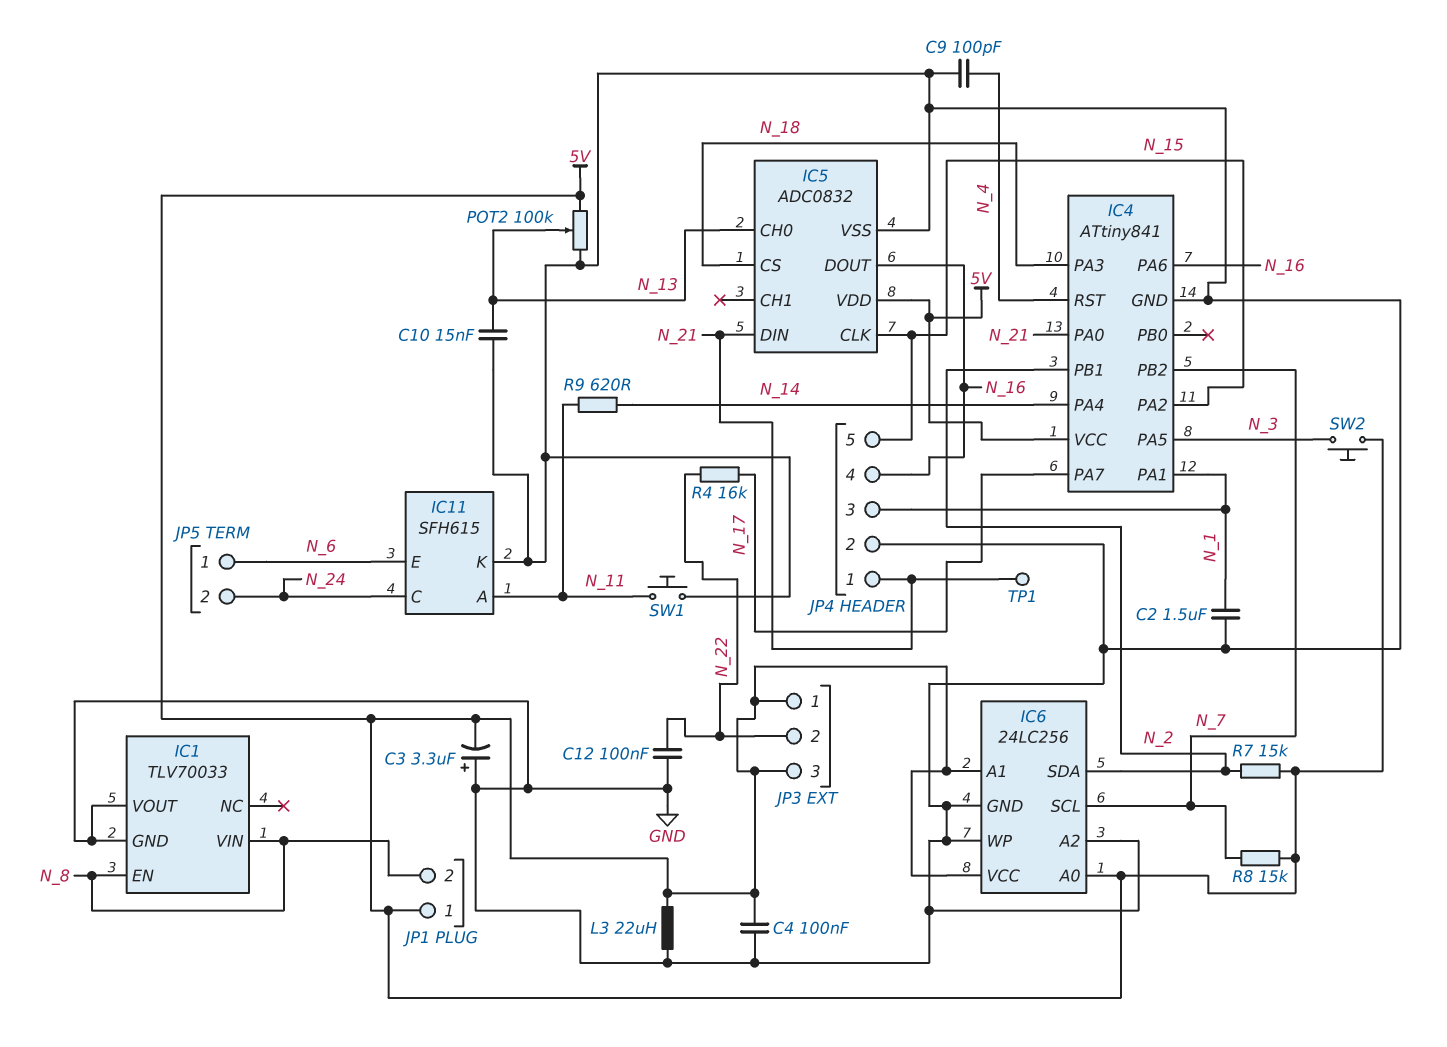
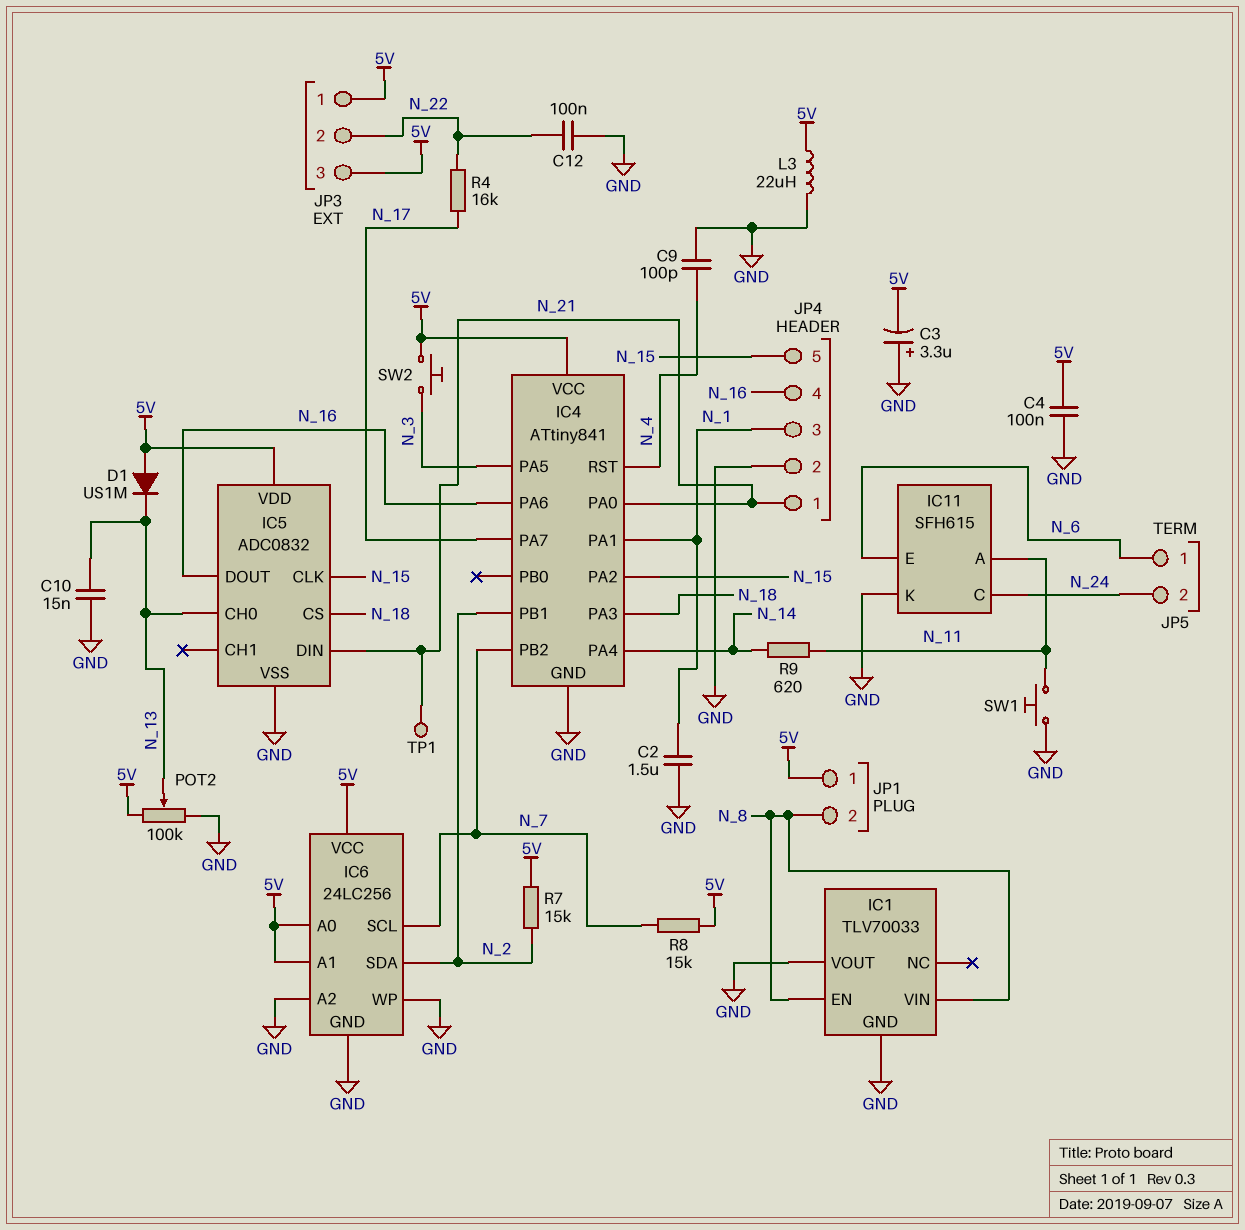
D1: none -> diode US1M (A 5V, K N_13)

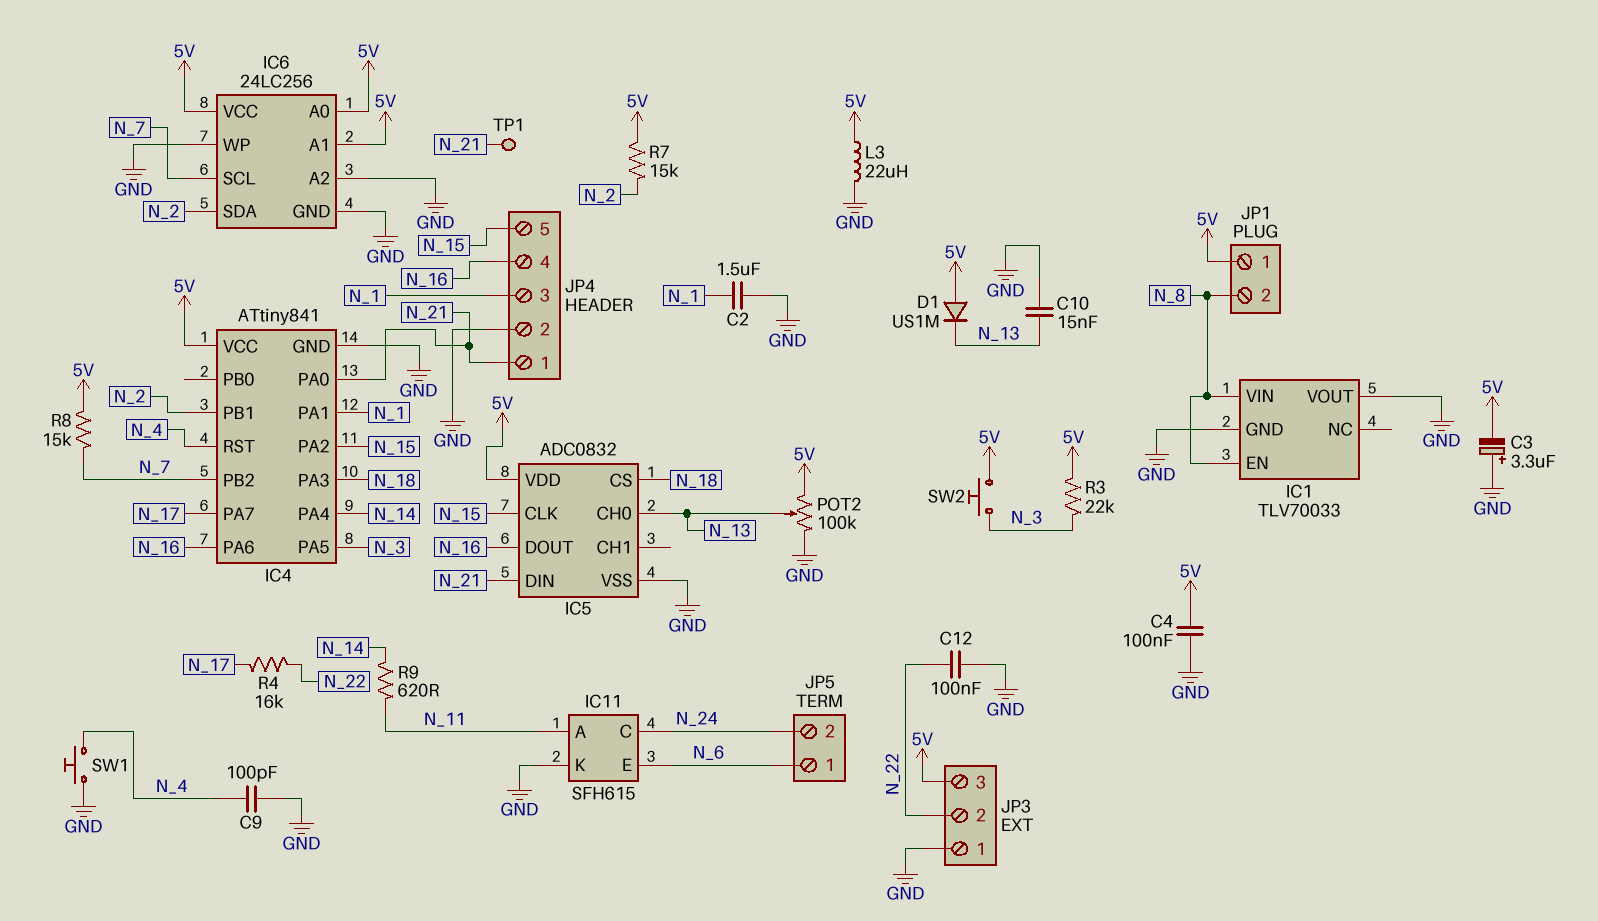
JP3 pin 1: 5V -> GND
R3: none -> 22k (5V, N_3)
SW1: button (GND, N_11) -> button (GND, N_4)

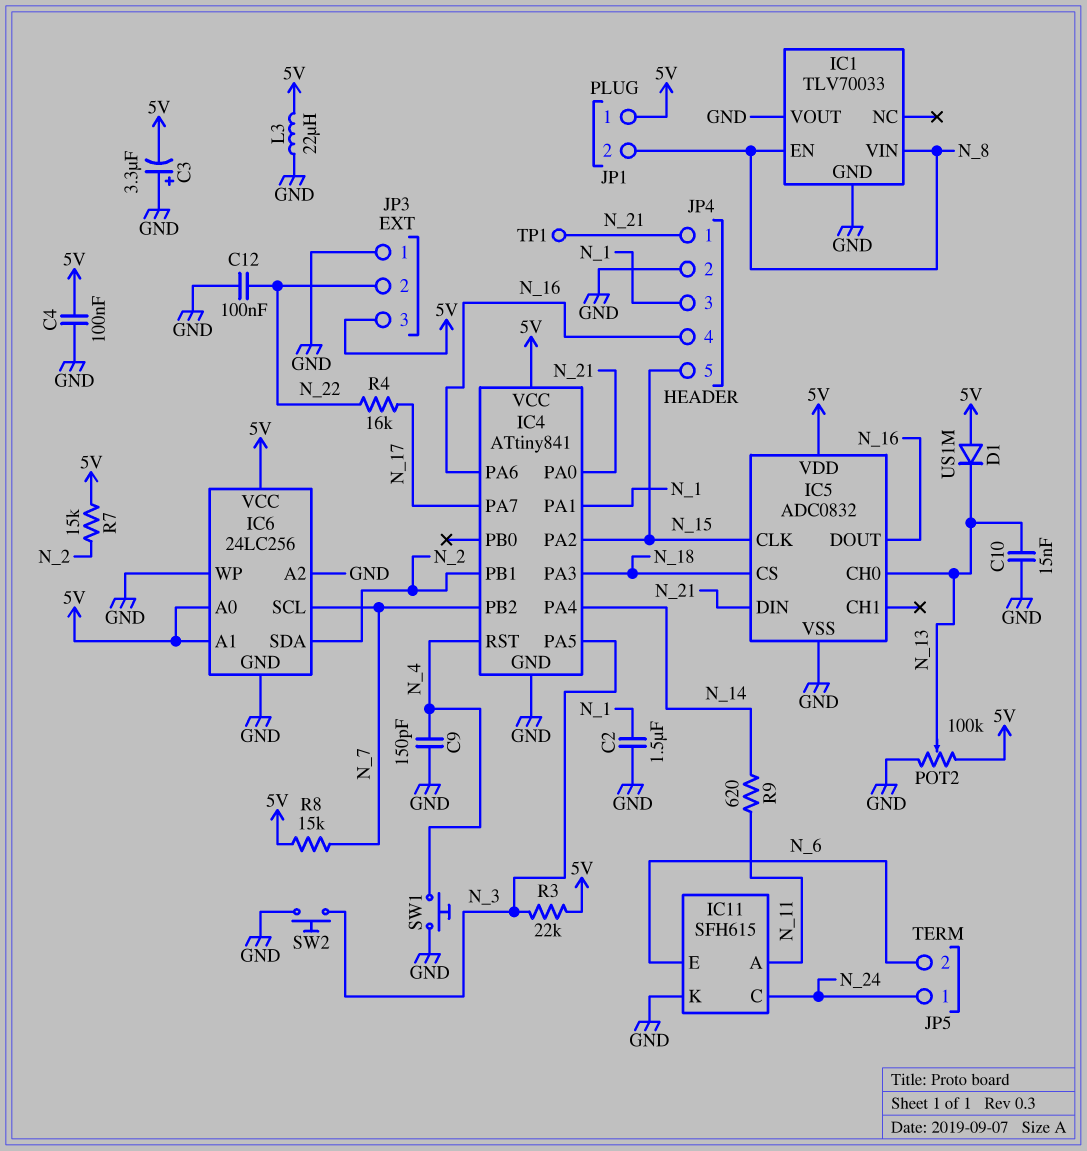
C9: 100pF (GND, N_4) -> 150pF (GND, N_4)
JP5 pin 1: N_6 -> N_24
JP5 pin 2: N_24 -> N_6
SW2: button (5V, N_3) -> button (GND, N_3)

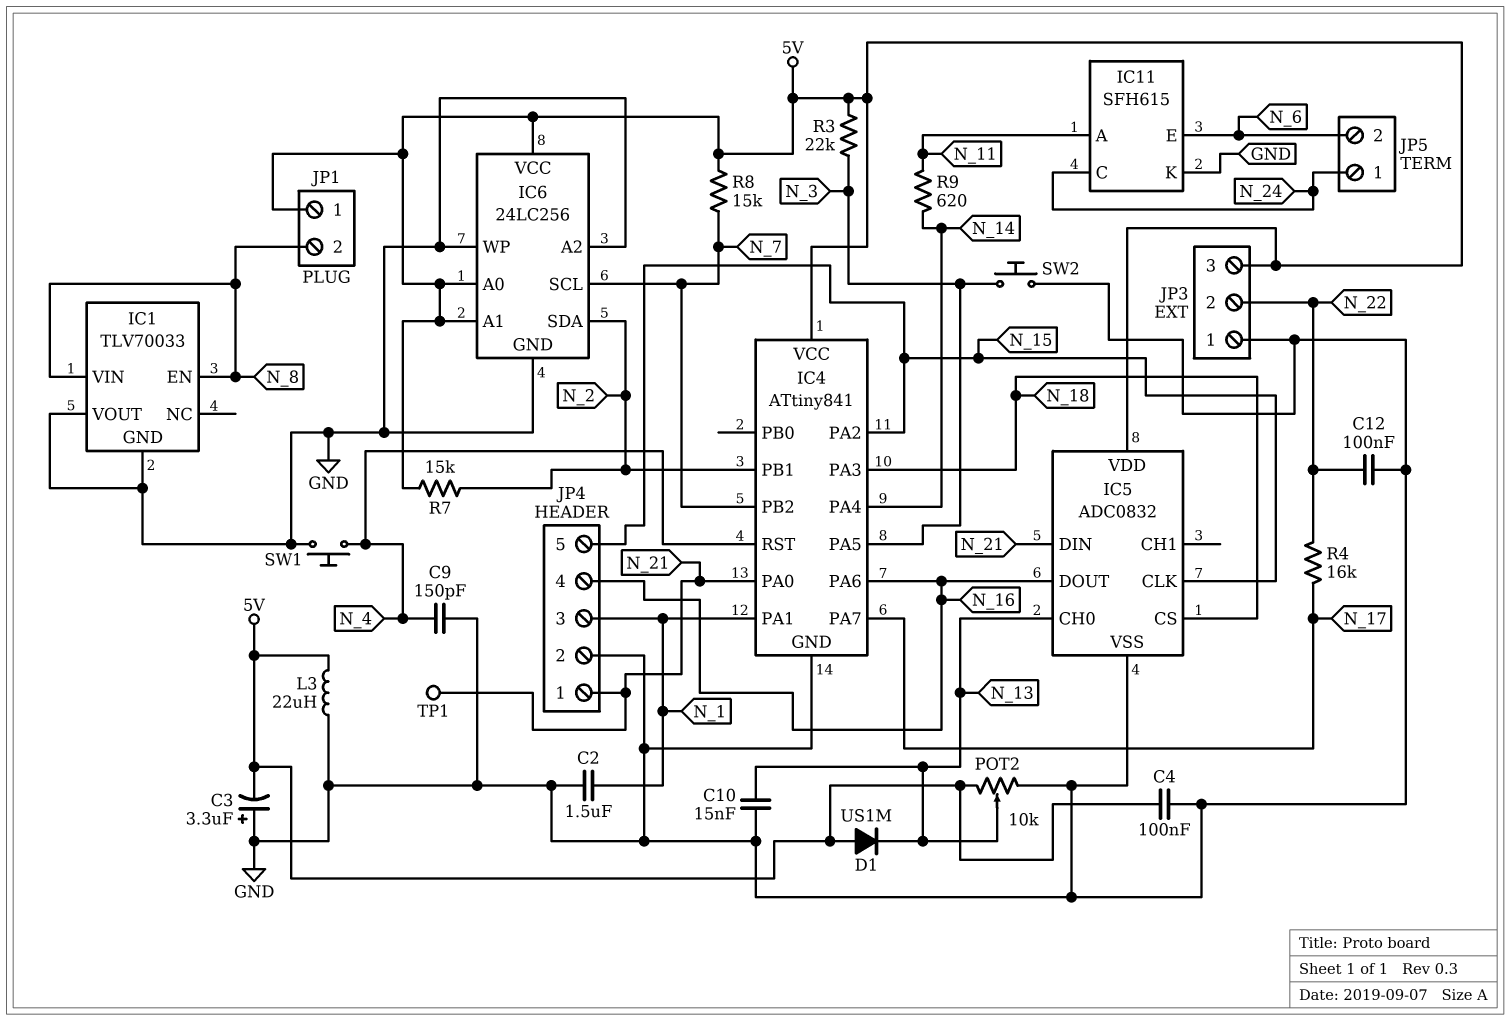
POT2: 100k (5V, GND, wiper N_13) -> 10k (5V, GND, wiper N_13)

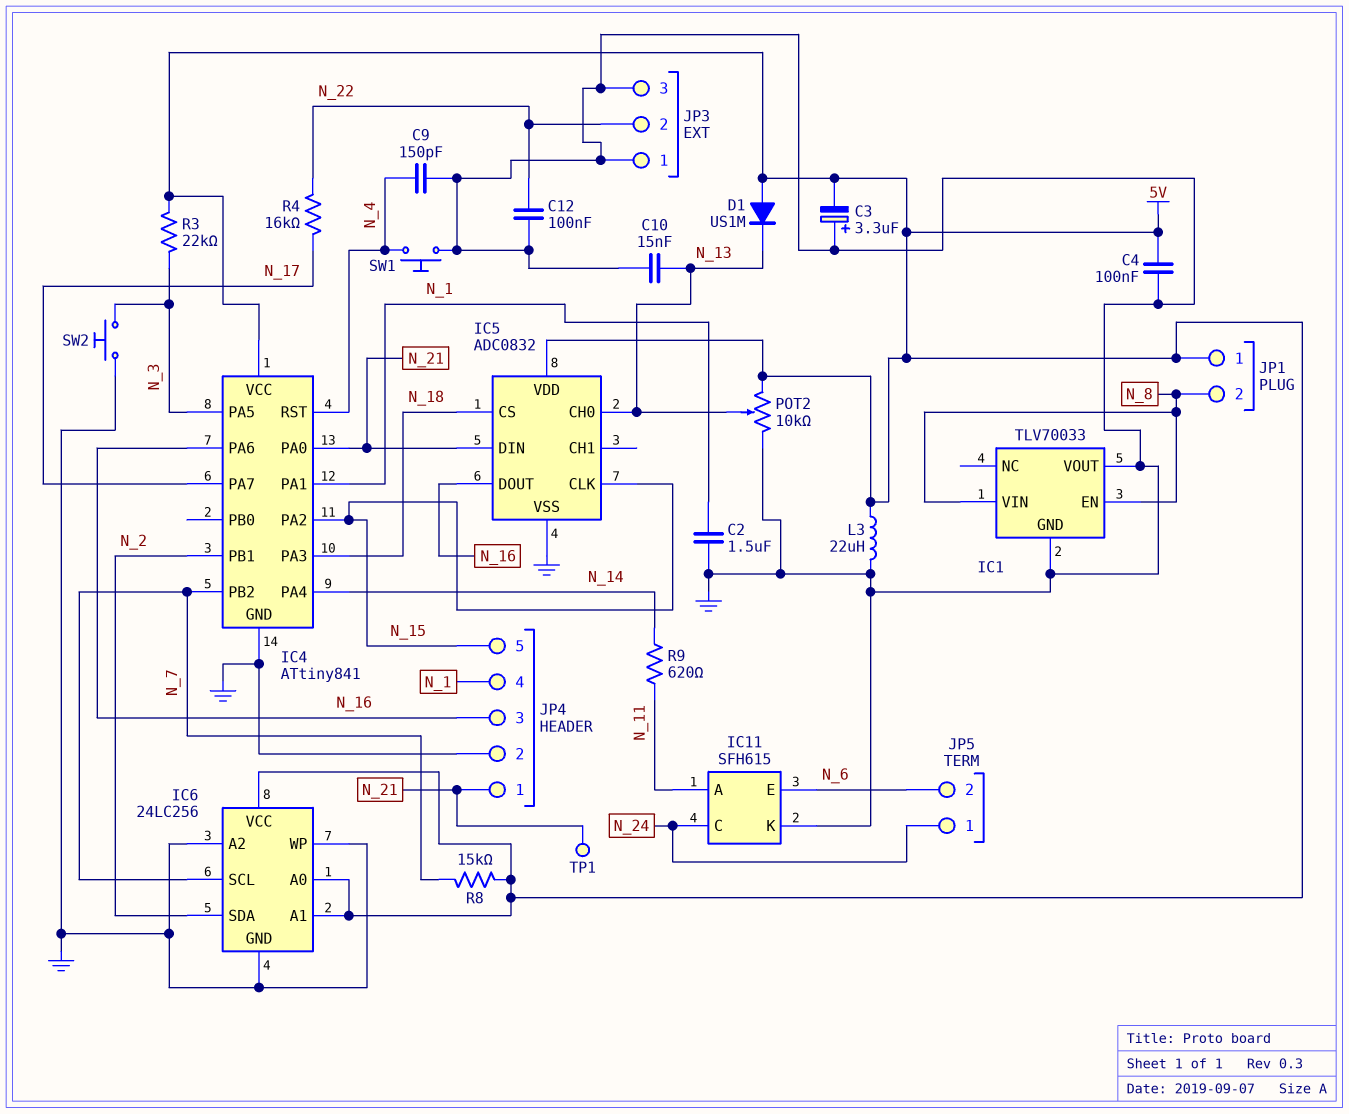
JP3 pin 3: 5V -> GND
JP4 pin 3: N_1 -> N_16
JP4 pin 4: N_16 -> N_1
R7: 15k (5V, N_2) -> none

